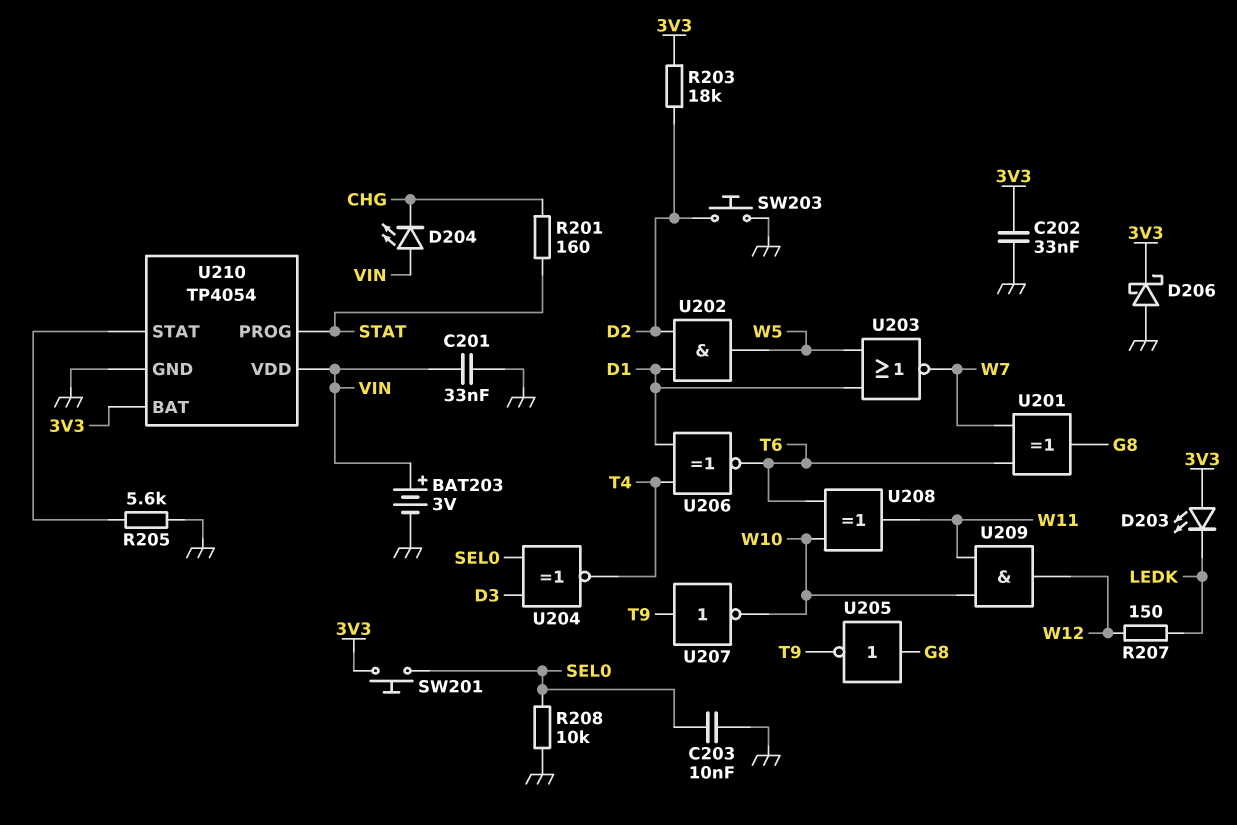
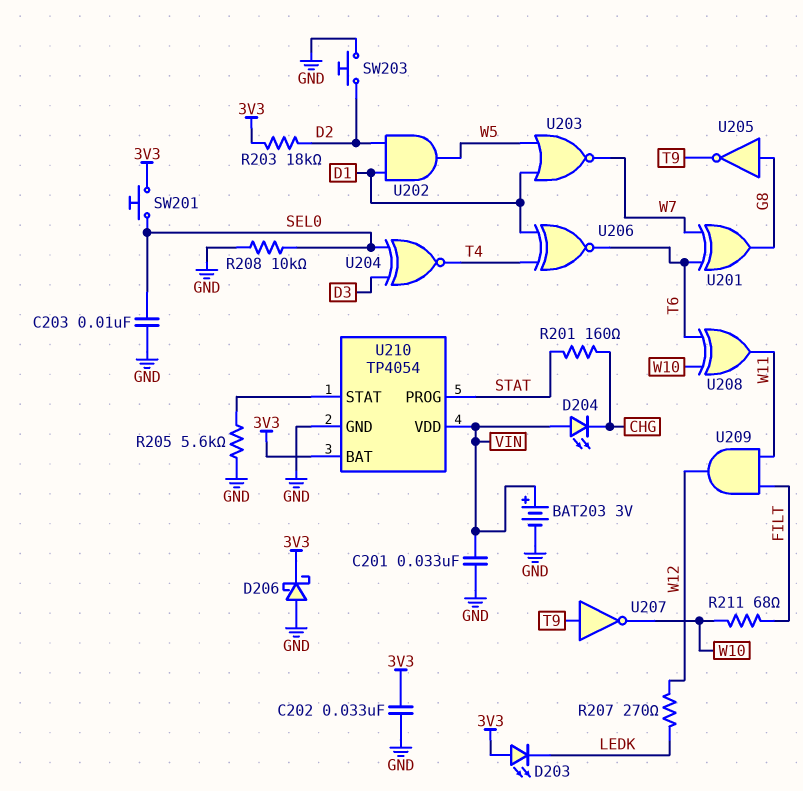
R207: 150 (LEDK, W12) -> 270 (LEDK, W12)
R211: none -> 68 (FILT, W10)
U209: AND (in W10, in W11, out W12) -> AND (in FILT, in W11, out W12)

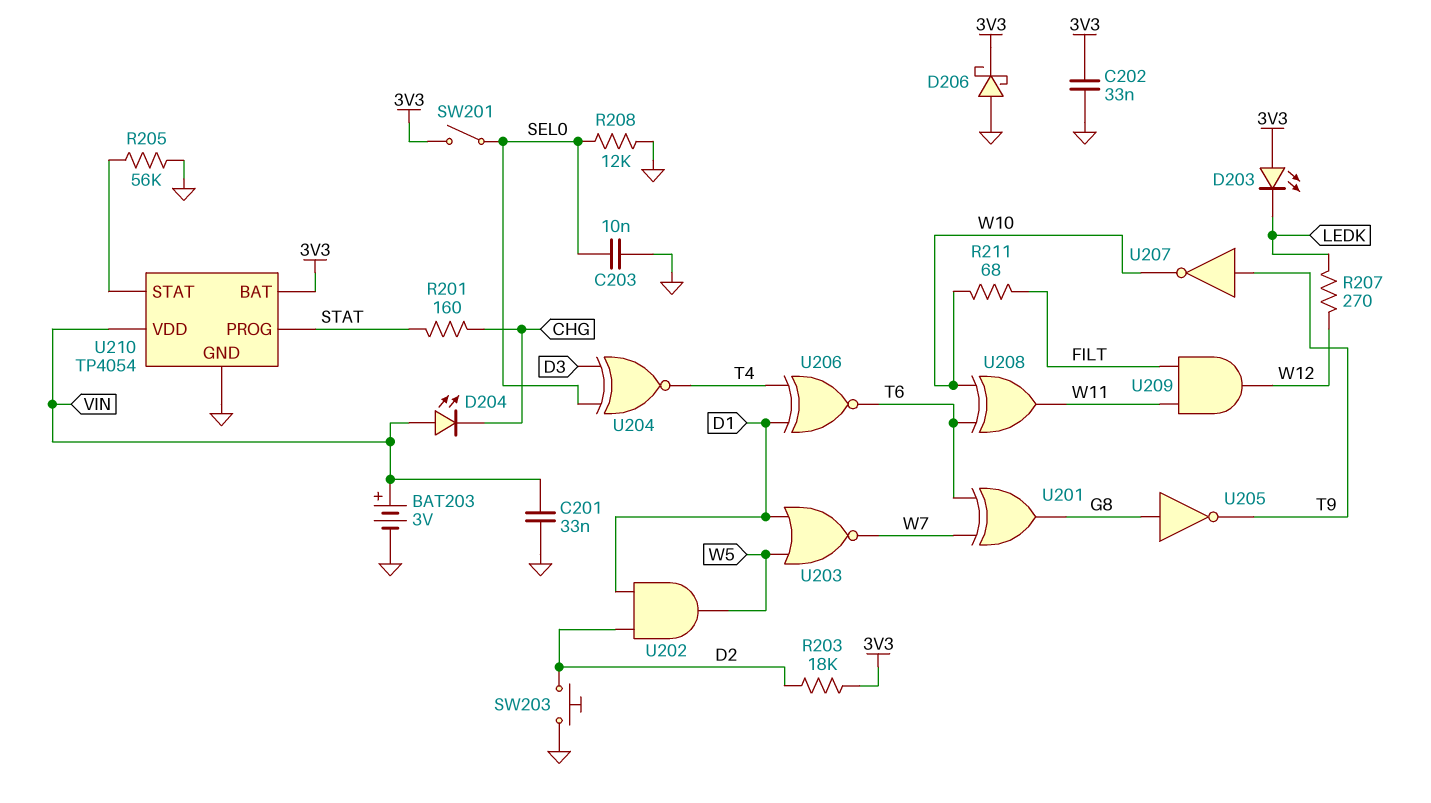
R205: 5.6k (GND, U210/STAT) -> 56k (GND, U210/STAT)
R208: 10k (GND, SEL0) -> 12k (GND, SEL0)
SW201: button (3V3, SEL0) -> switch (3V3, SEL0)

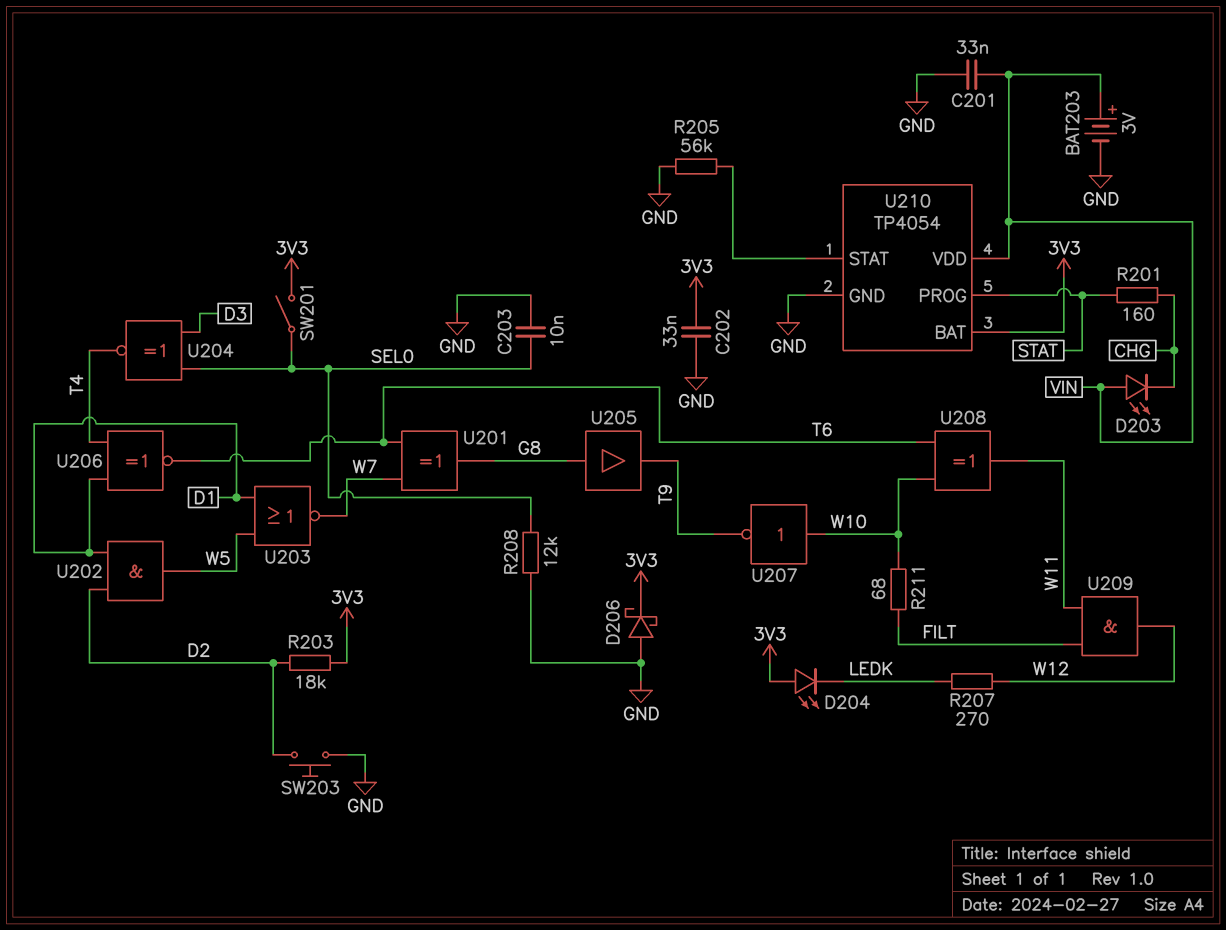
D203: LED (A 3V3, K LEDK) -> LED (A VIN, K CHG)
D204: LED (A VIN, K CHG) -> LED (A 3V3, K LEDK)
U205: NOT (in G8, out T9) -> buffer (in G8, out T9)
U207: NOT (in T9, out W10) -> NOT (in W10, out T9)

